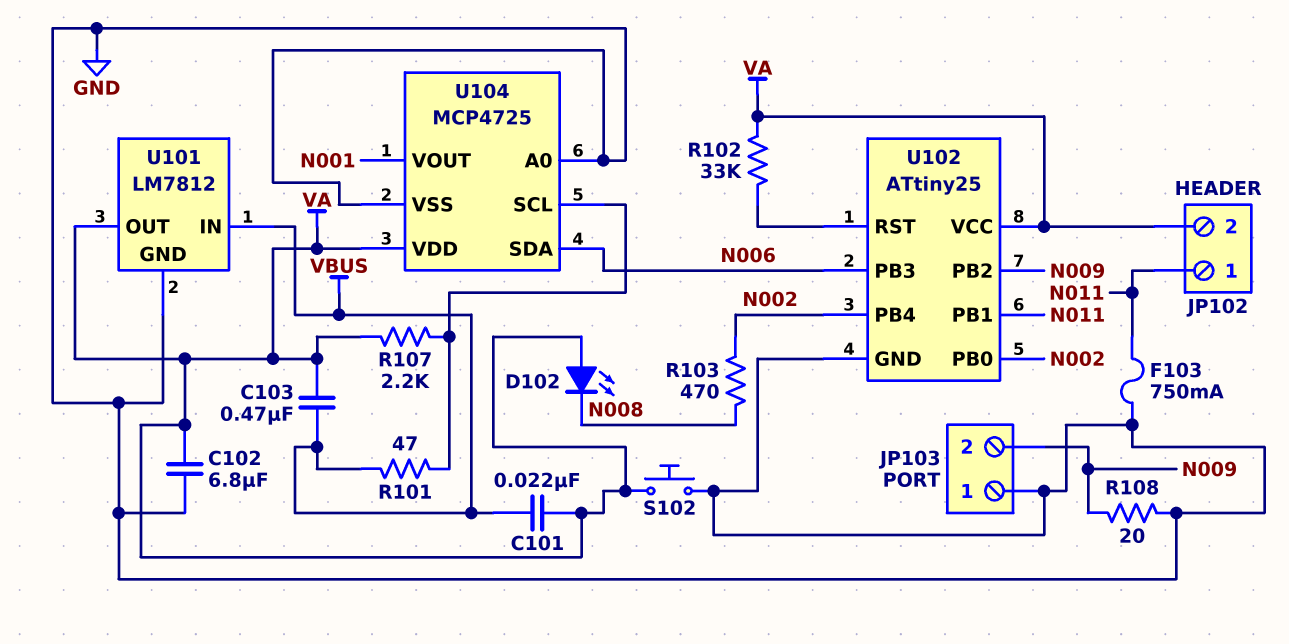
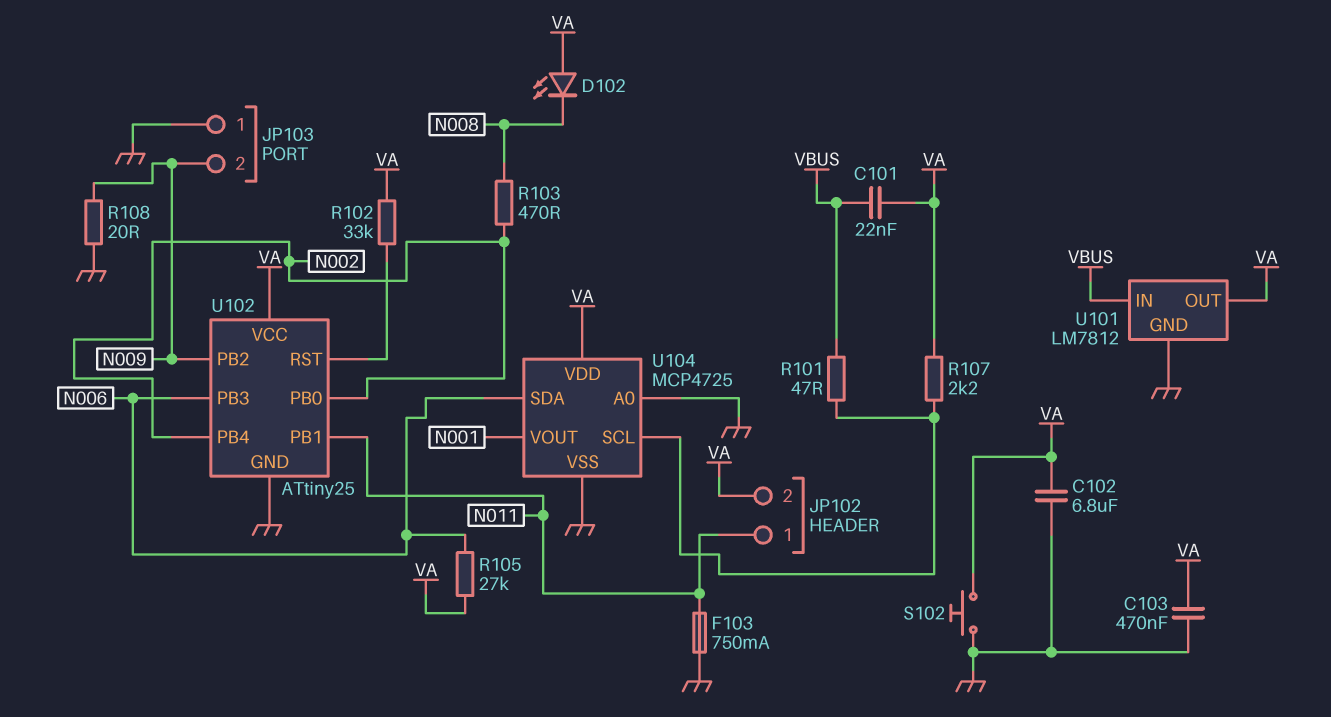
C103: 470nF (VA, VBUS) -> 470nF (GND, VA)
R105: none -> 27k (N006, VA)

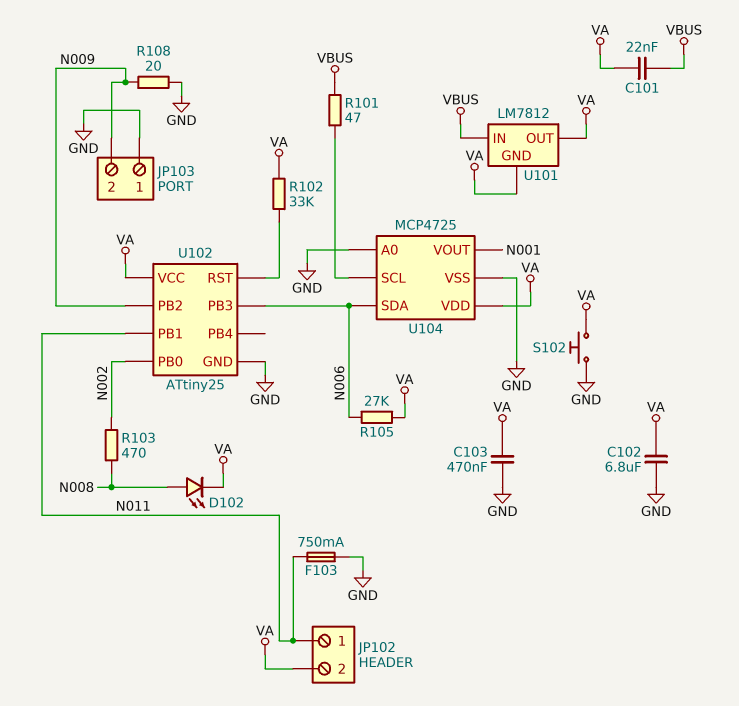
D102: LED (A VA, K N008) -> LED (A N008, K VA)
R107: 2.2k (U104/SCL, VA) -> none
U101 pin GND: GND -> VA
U102 pin PB4: N002 -> none

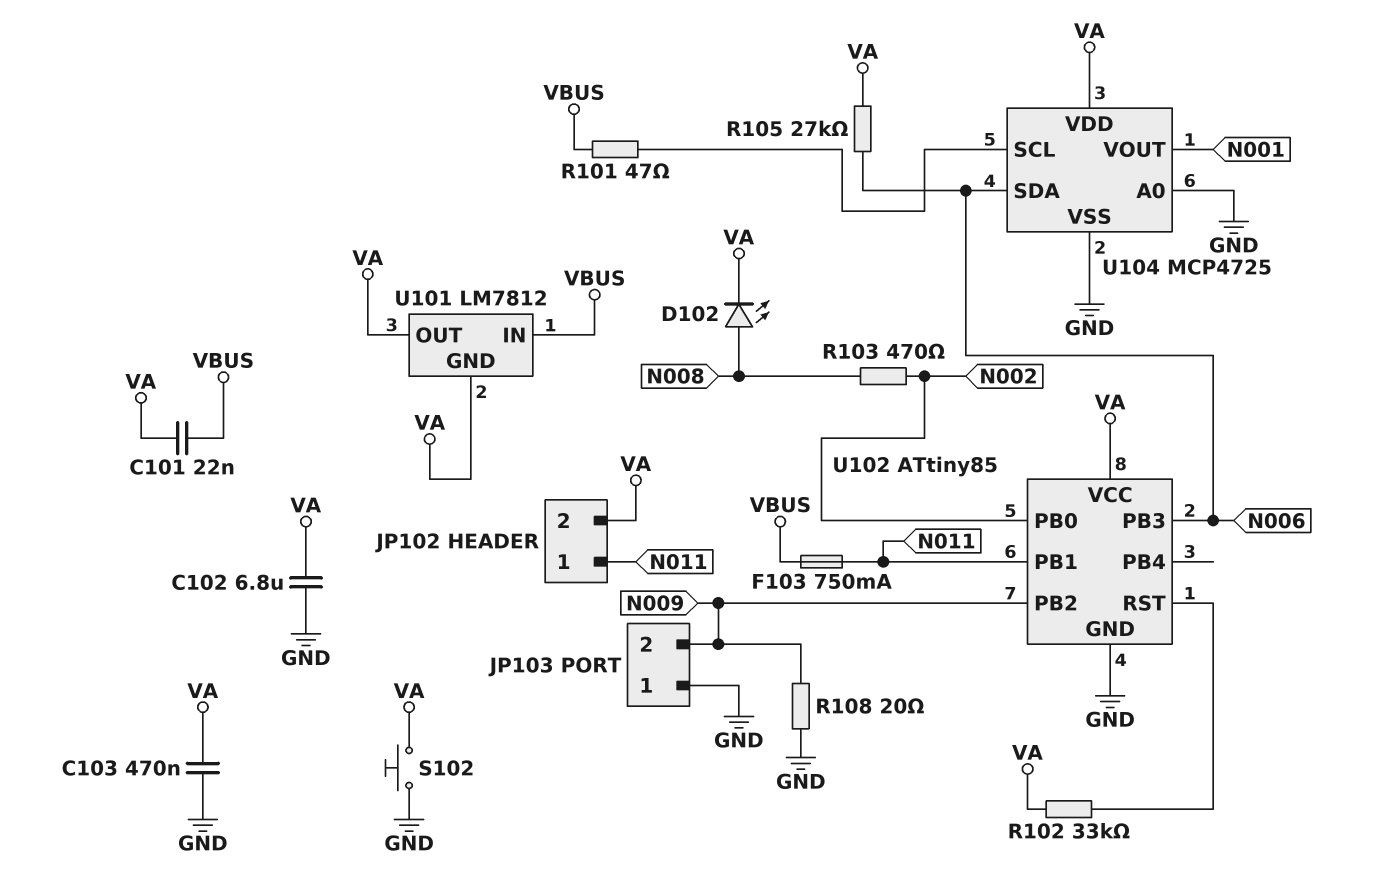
F103: 750mA (GND, N011) -> 750mA (N011, VBUS)
U102: ATtiny25 -> ATtiny85

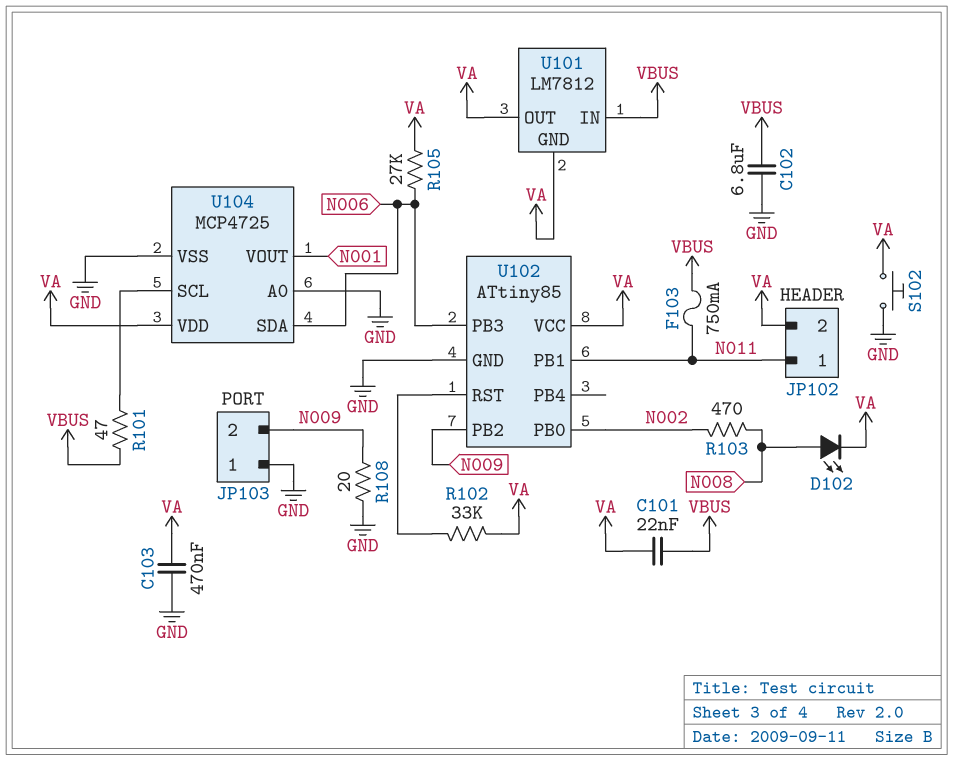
C102: 6.8uF (GND, VA) -> 6.8uF (GND, VBUS)

